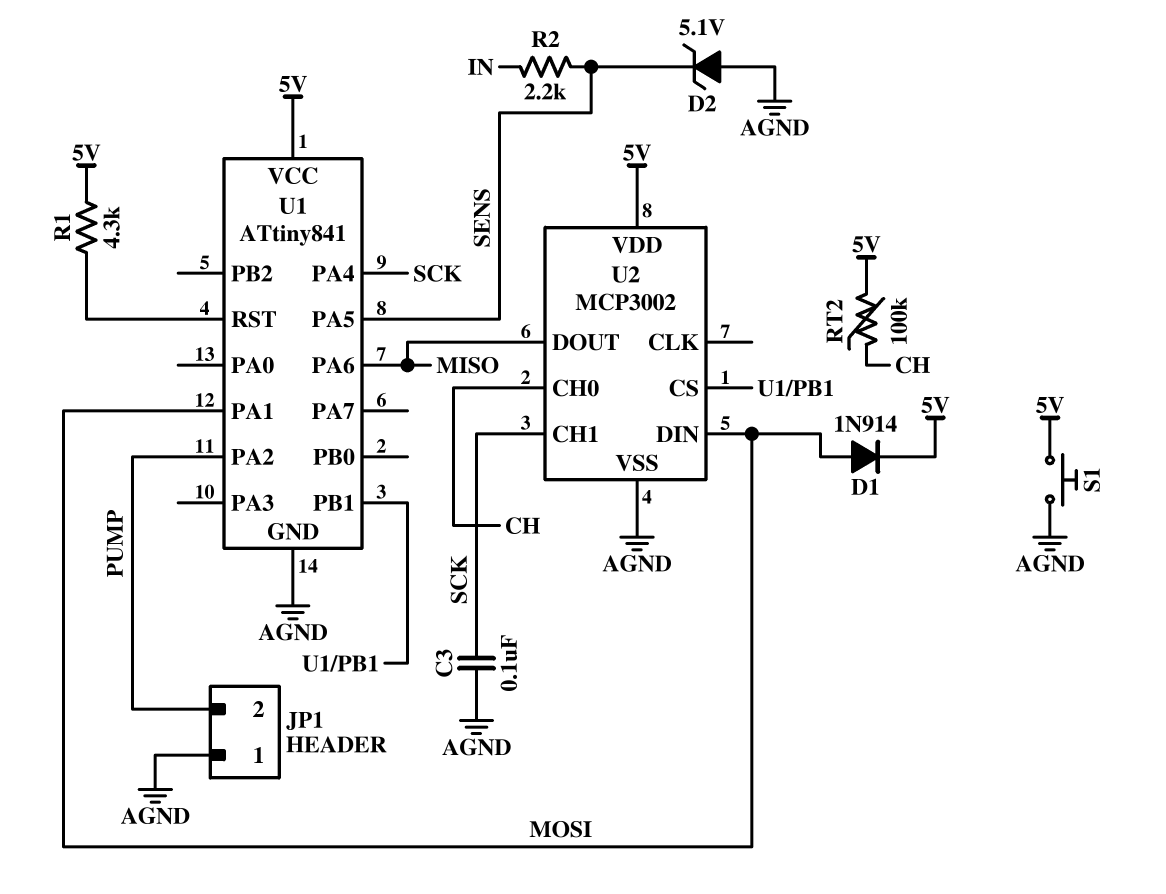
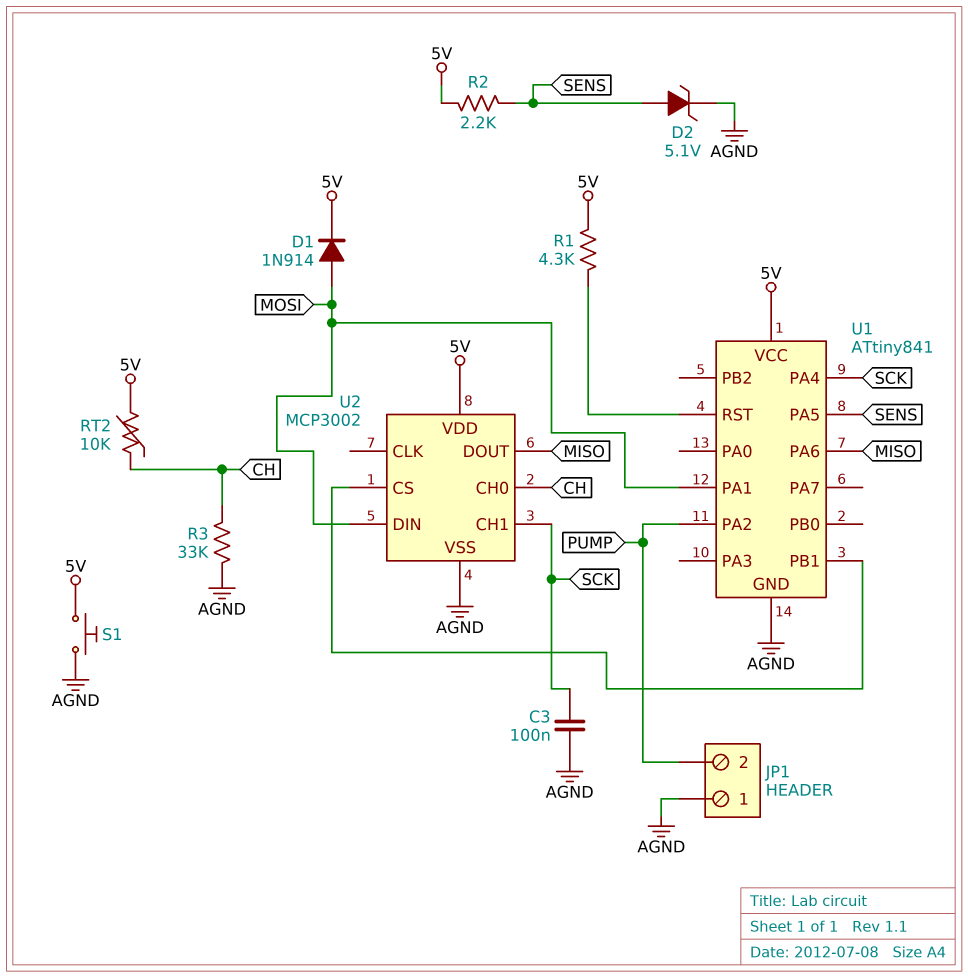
D2: zener 5.1V (A AGND, K SENS) -> zener 5.1V (A SENS, K AGND)
R2: 2.2k (IN, SENS) -> 2.2k (5V, SENS)
R3: none -> 33k (AGND, CH)
RT2: 100k (5V, CH) -> 10k (5V, CH)

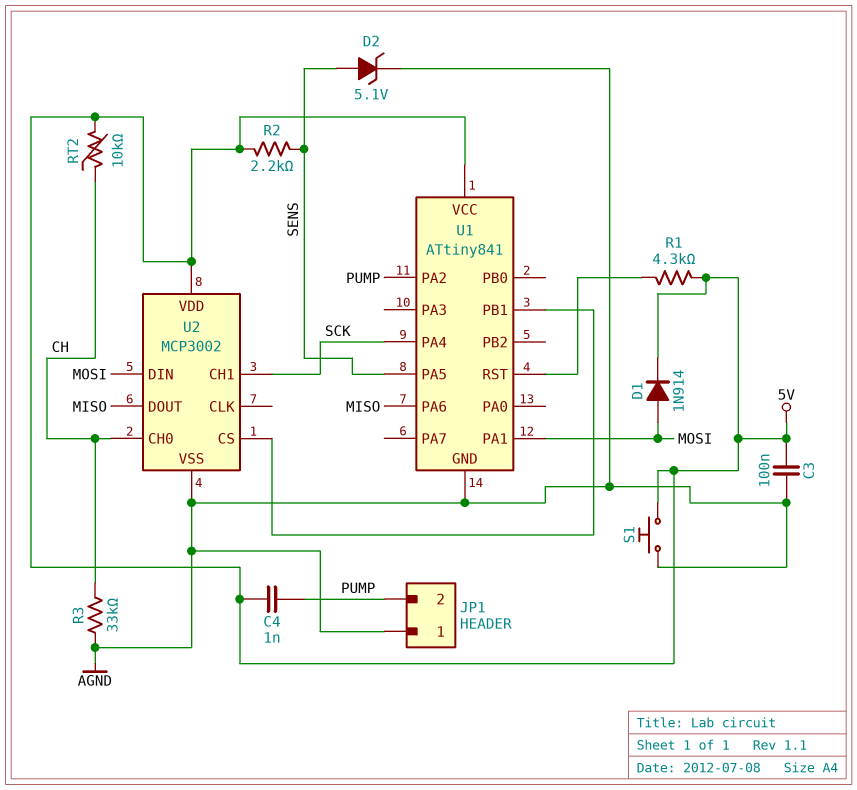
C3: 100nF (AGND, SCK) -> 100nF (5V, AGND)
C4: none -> 1nF (5V, PUMP)

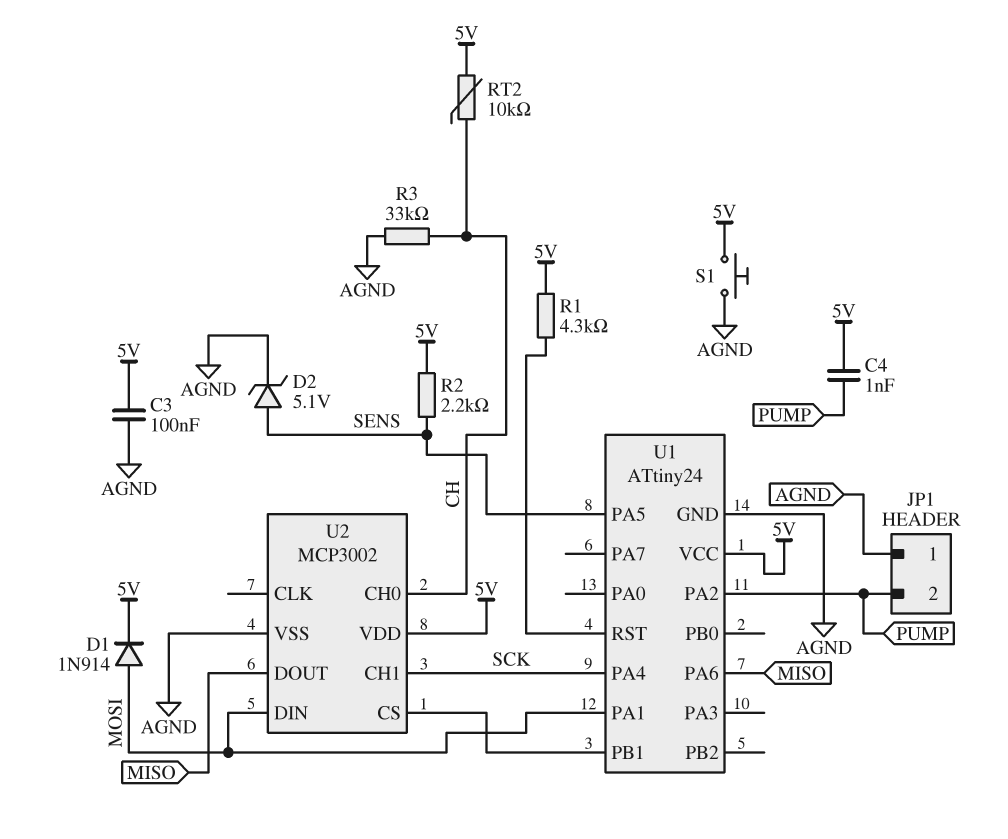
U1: ATtiny841 -> ATtiny24

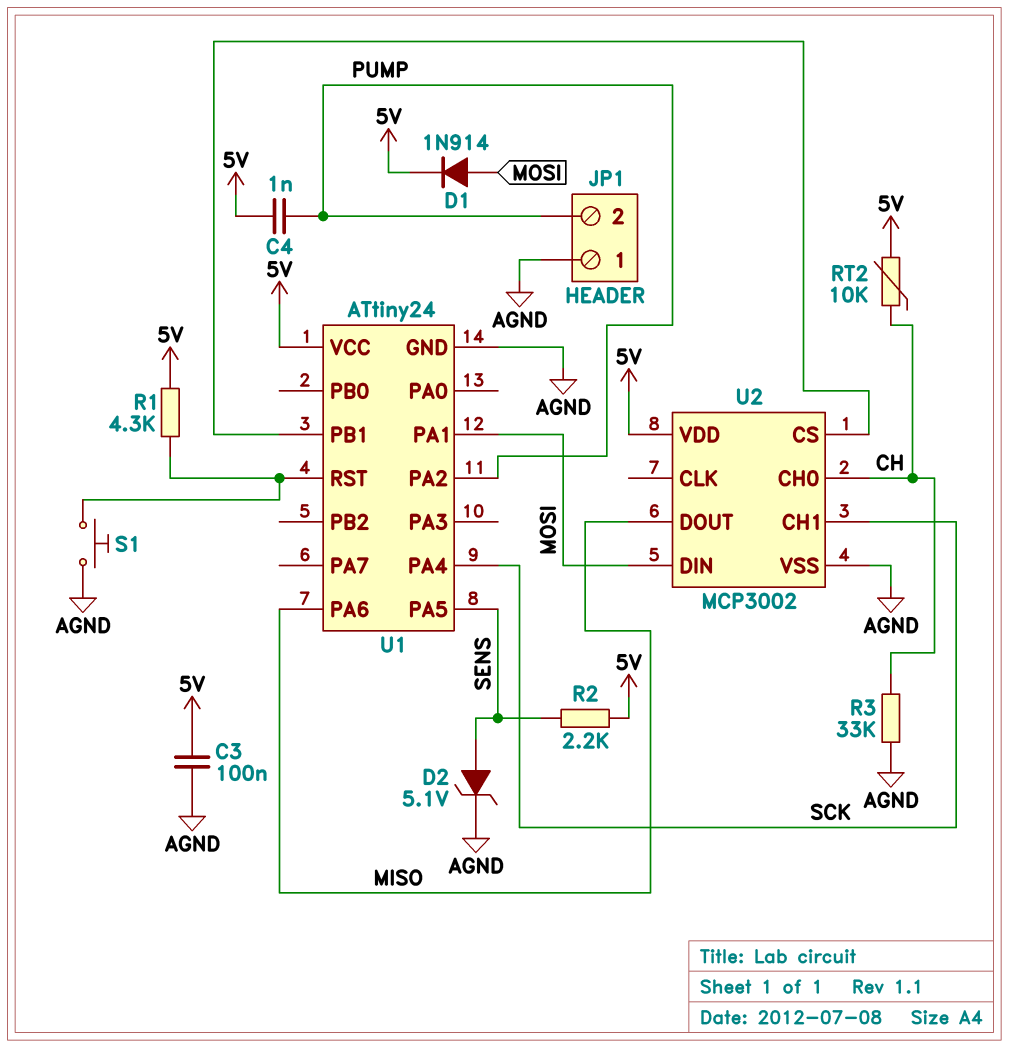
S1: button (5V, AGND) -> button (AGND, U1/RST)

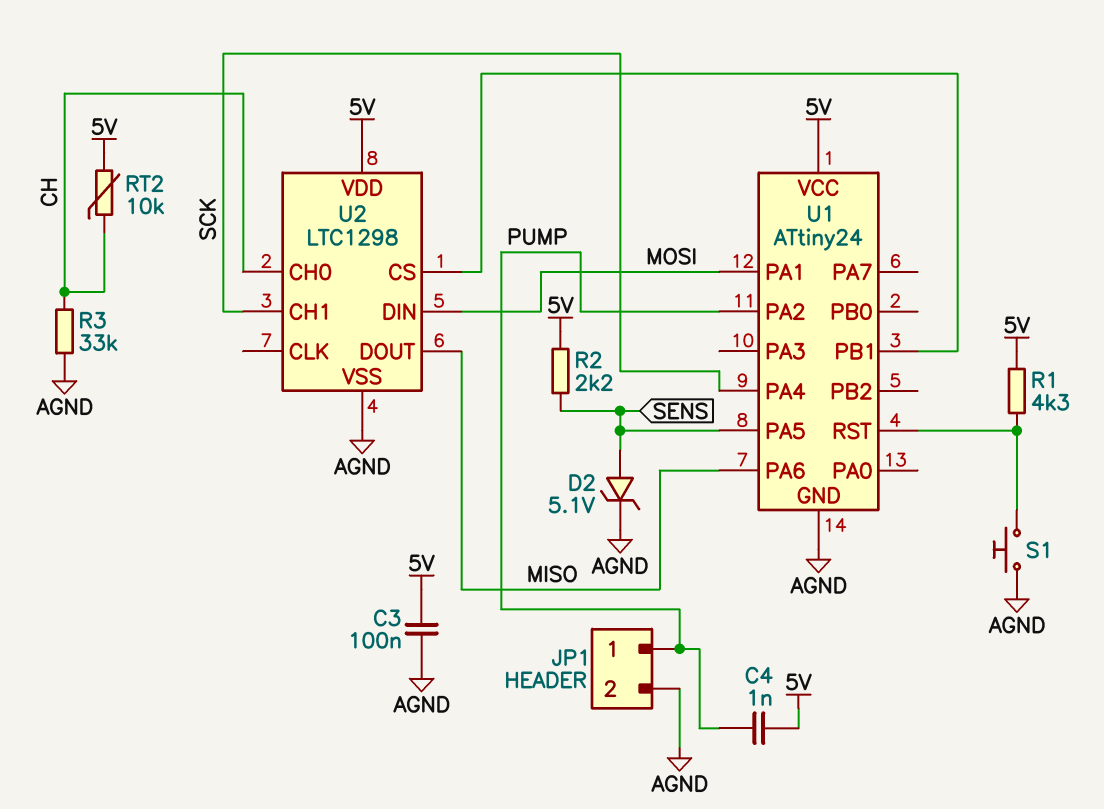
D1: diode 1N914 (A MOSI, K 5V) -> none
JP1 pin 1: AGND -> PUMP
JP1 pin 2: PUMP -> AGND
U2: MCP3002 -> LTC1298

